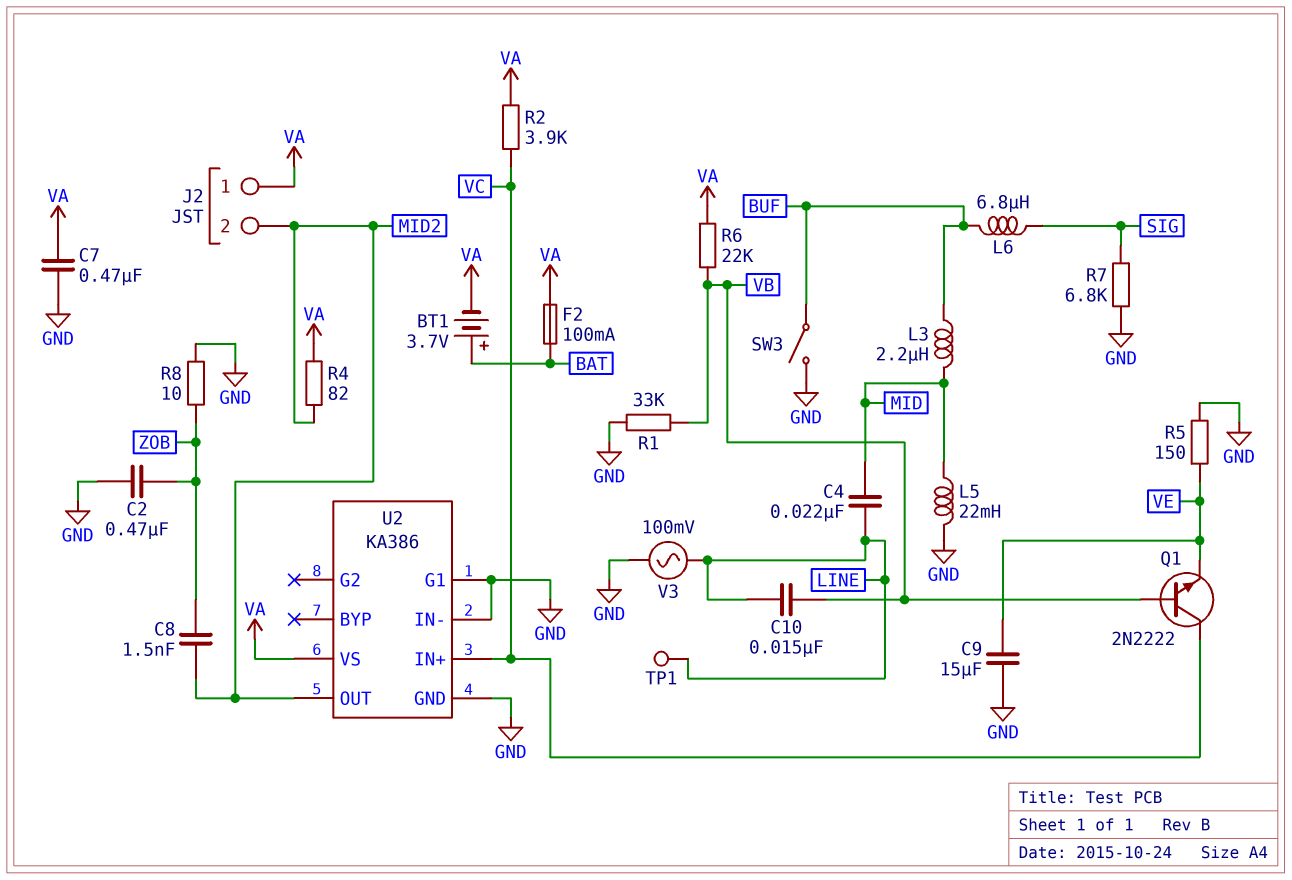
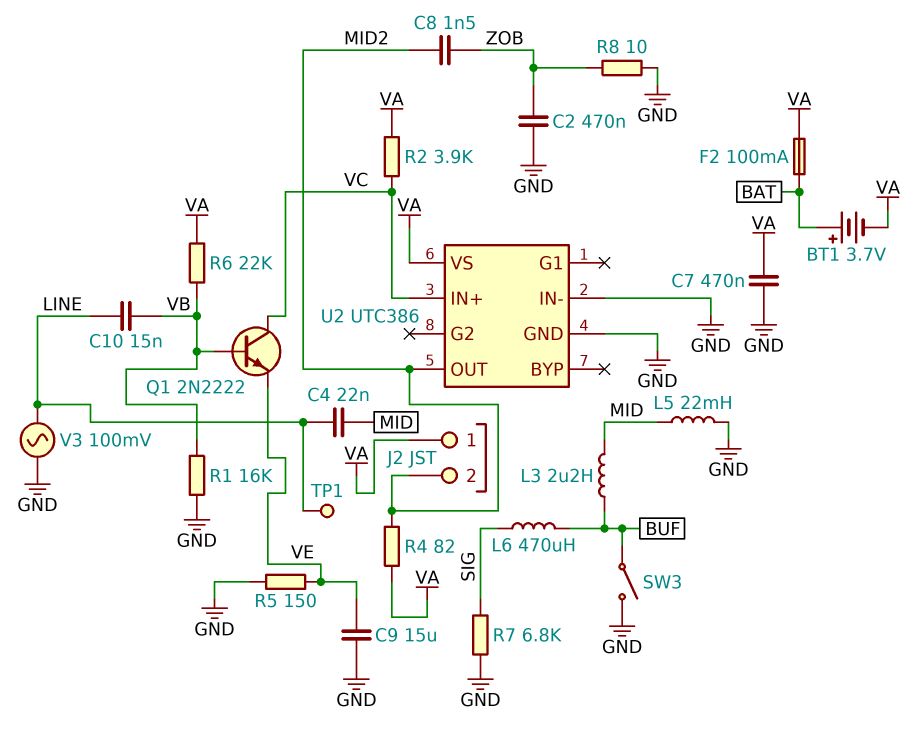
L6: 6.8uH (BUF, SIG) -> 470uH (BUF, SIG)
R1: 33k (GND, VB) -> 16k (GND, VB)
U2: KA386 -> UTC386
U2 pin G1: GND -> none

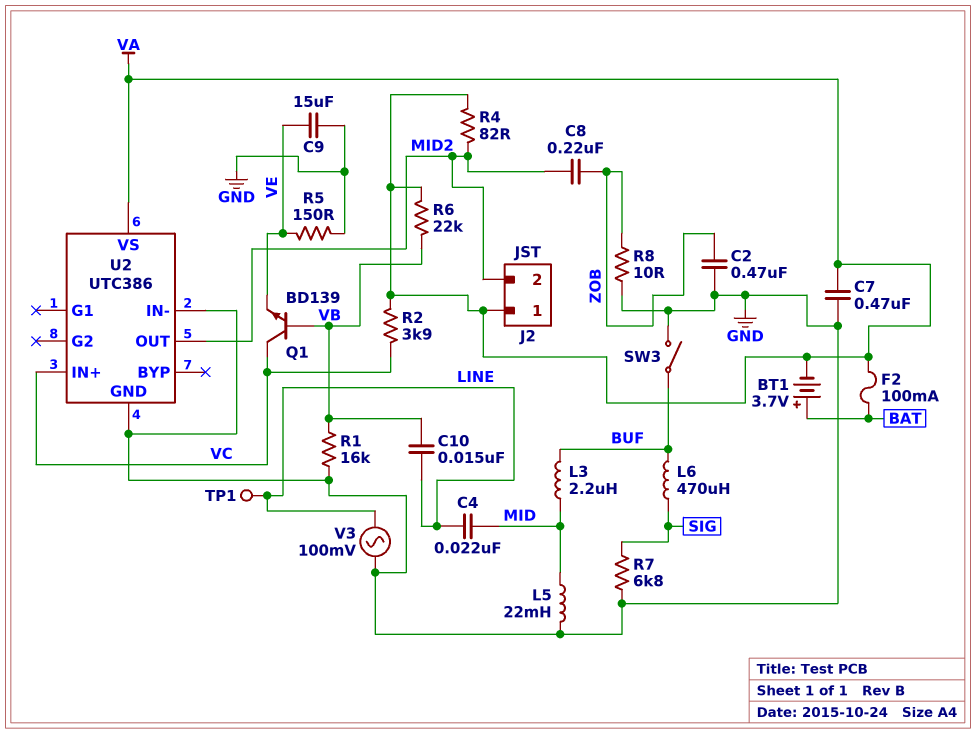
C8: 1.5nF (MID2, ZOB) -> 220nF (MID2, ZOB)
Q1: NPN 2N2222 (B VB, C VC, E VE) -> NPN BD139 (B VB, C VC, E VE)

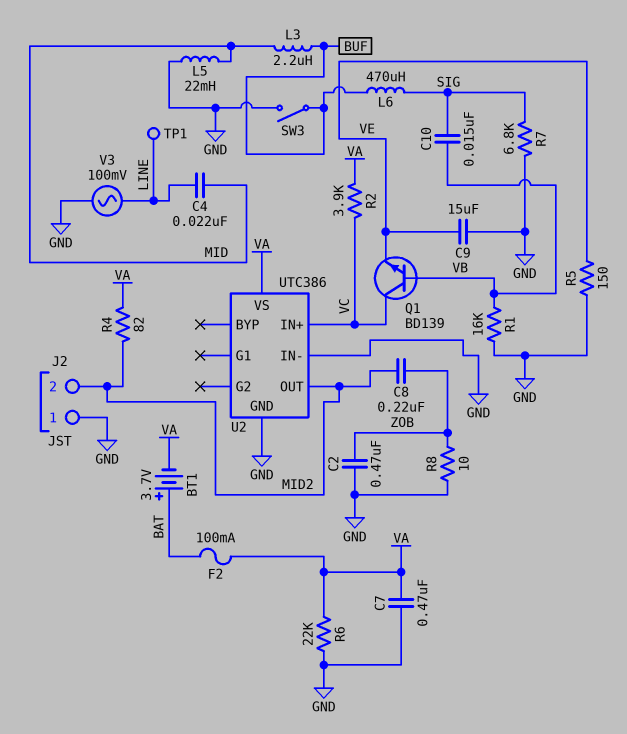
C10: 15nF (LINE, VB) -> 15nF (SIG, VB)
J2 pin 1: VA -> GND
R6: 22k (VA, VB) -> 22k (GND, VA)

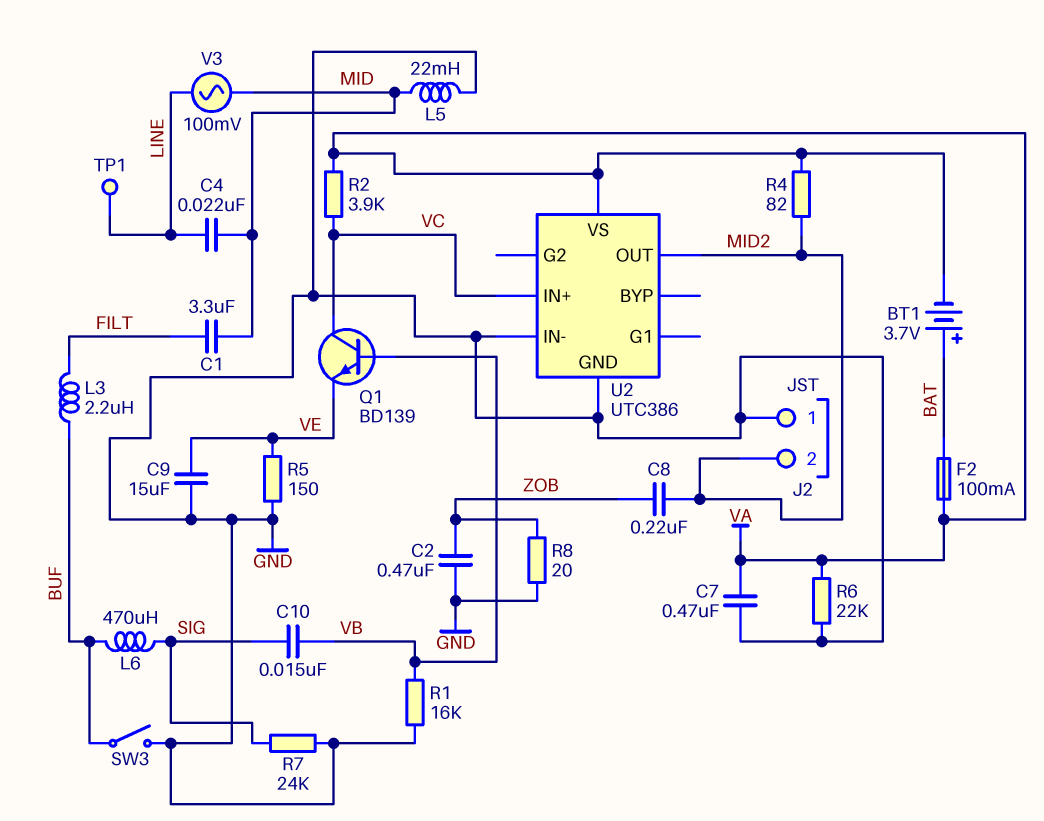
C1: none -> 3.3uF (FILT, MID)
L3: 2.2uH (BUF, MID) -> 2.2uH (BUF, FILT)
R7: 6.8k (GND, SIG) -> 24k (GND, SIG)
R8: 10 (GND, ZOB) -> 20 (GND, ZOB)
V3: AC 100mV (GND, LINE) -> AC 100mV (LINE, MID)

